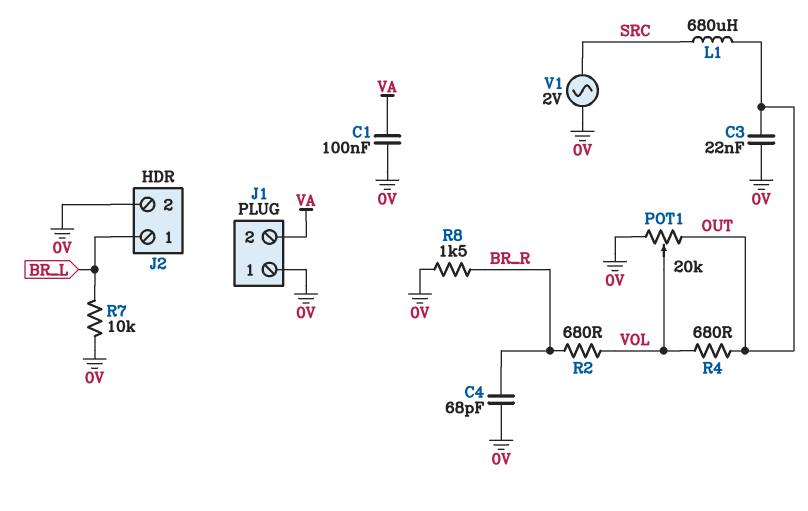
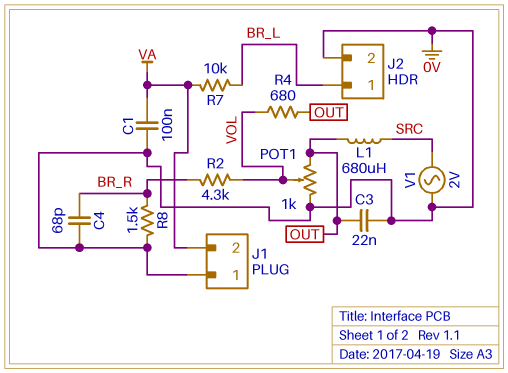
POT1: 20k (0V, OUT, wiper VOL) -> 1k (0V, OUT, wiper VOL)
R2: 680 (BR_R, VOL) -> 4.3k (BR_R, VOL)
R7: 10k (0V, BR_L) -> 10k (BR_L, VA)

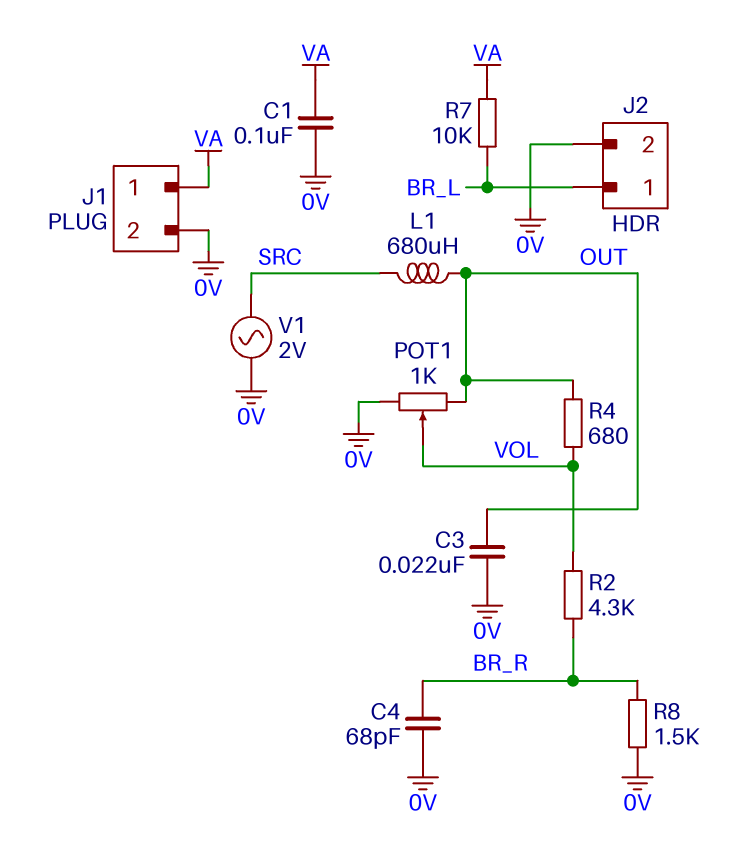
J1 pin 1: 0V -> VA
J1 pin 2: VA -> 0V

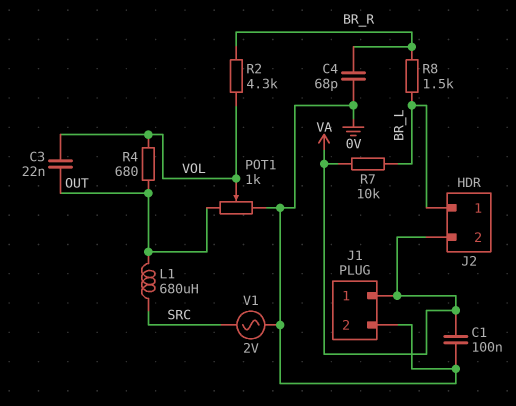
C3: 22nF (0V, OUT) -> 22nF (OUT, VOL)
J2 pin 2: 0V -> VA
R8: 1.5k (0V, BR_R) -> 1.5k (BR_L, BR_R)

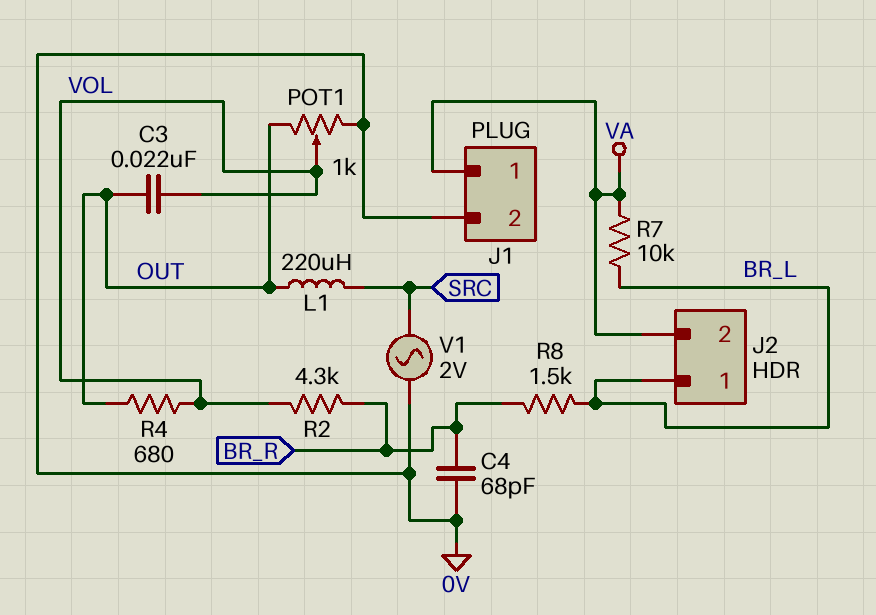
C1: 100nF (0V, VA) -> none
L1: 680uH (OUT, SRC) -> 220uH (OUT, SRC)

